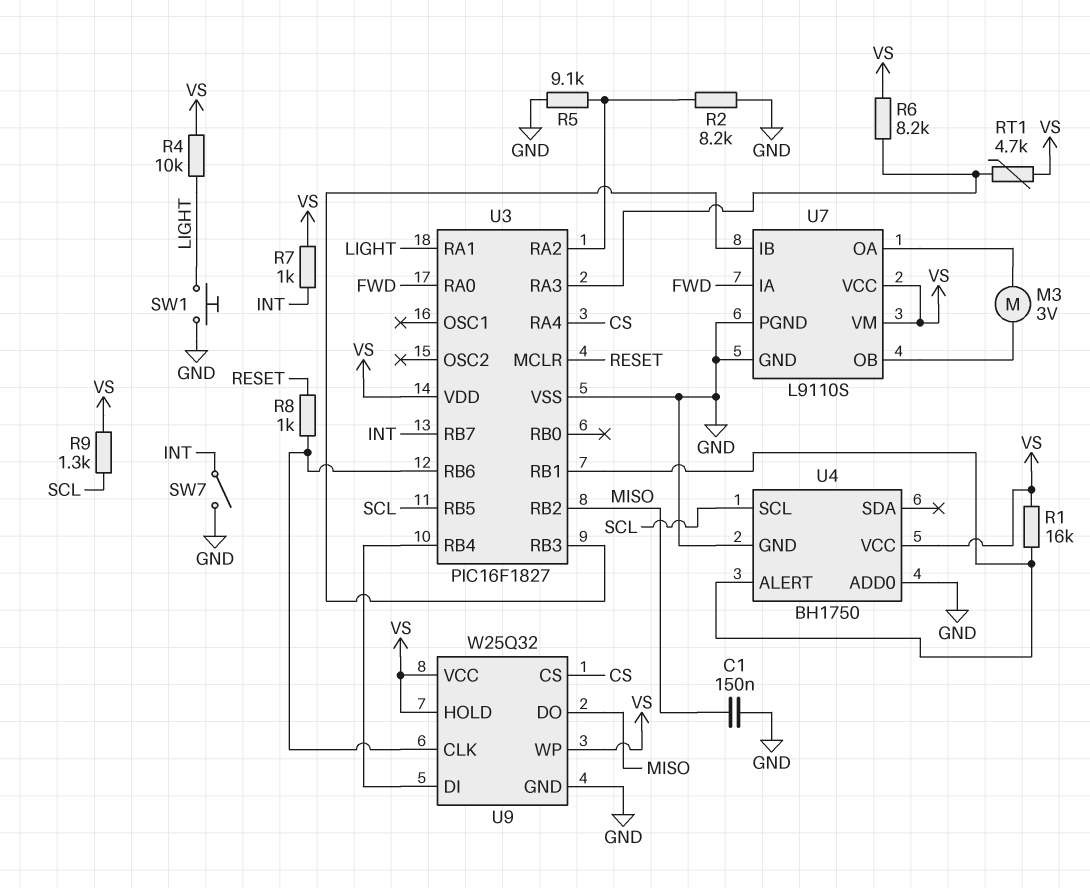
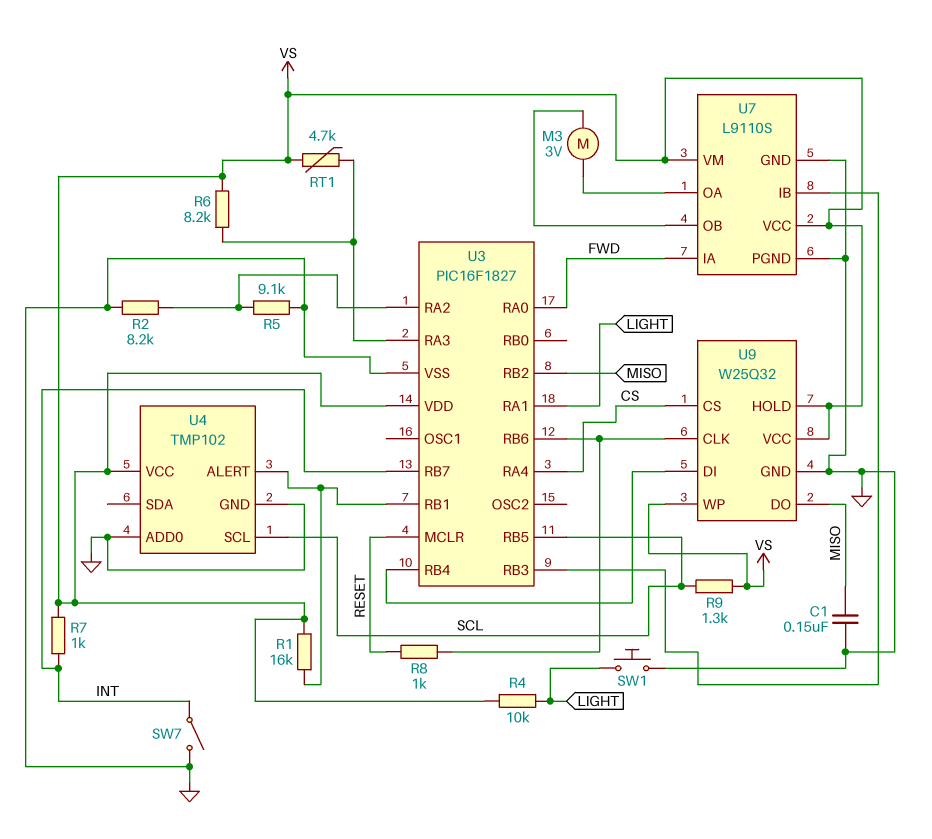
U4: BH1750 -> TMP102

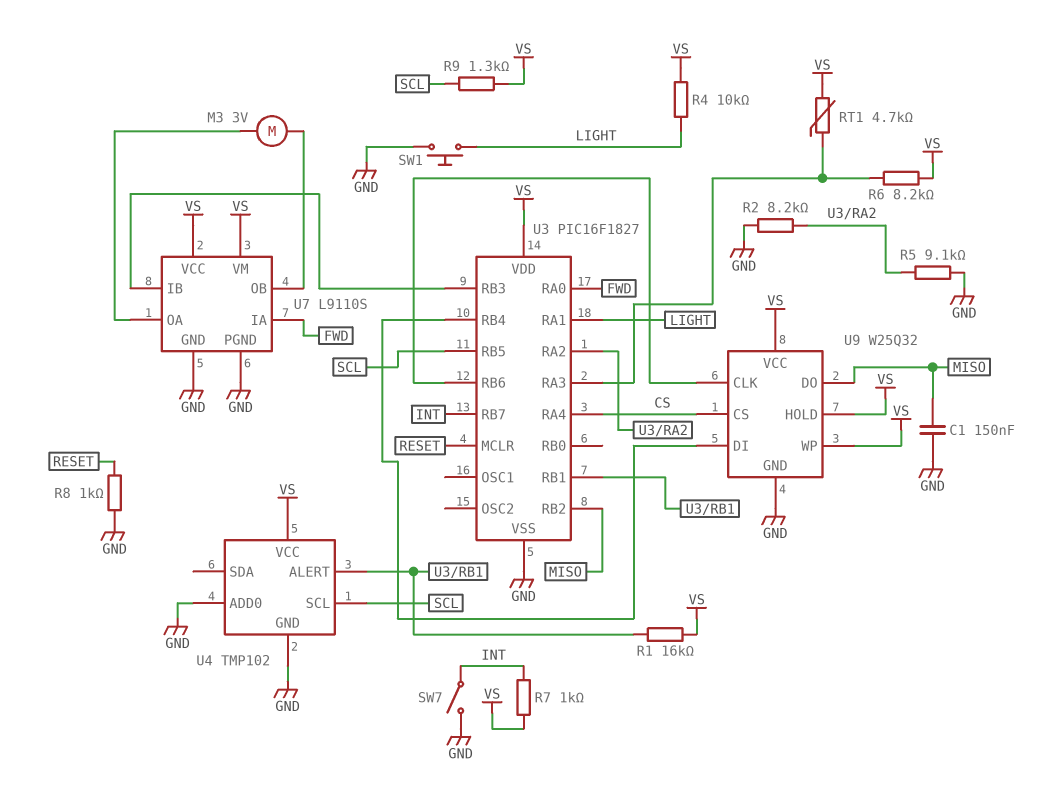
R8: 1k (RESET, U3/RB6) -> 1k (GND, RESET)

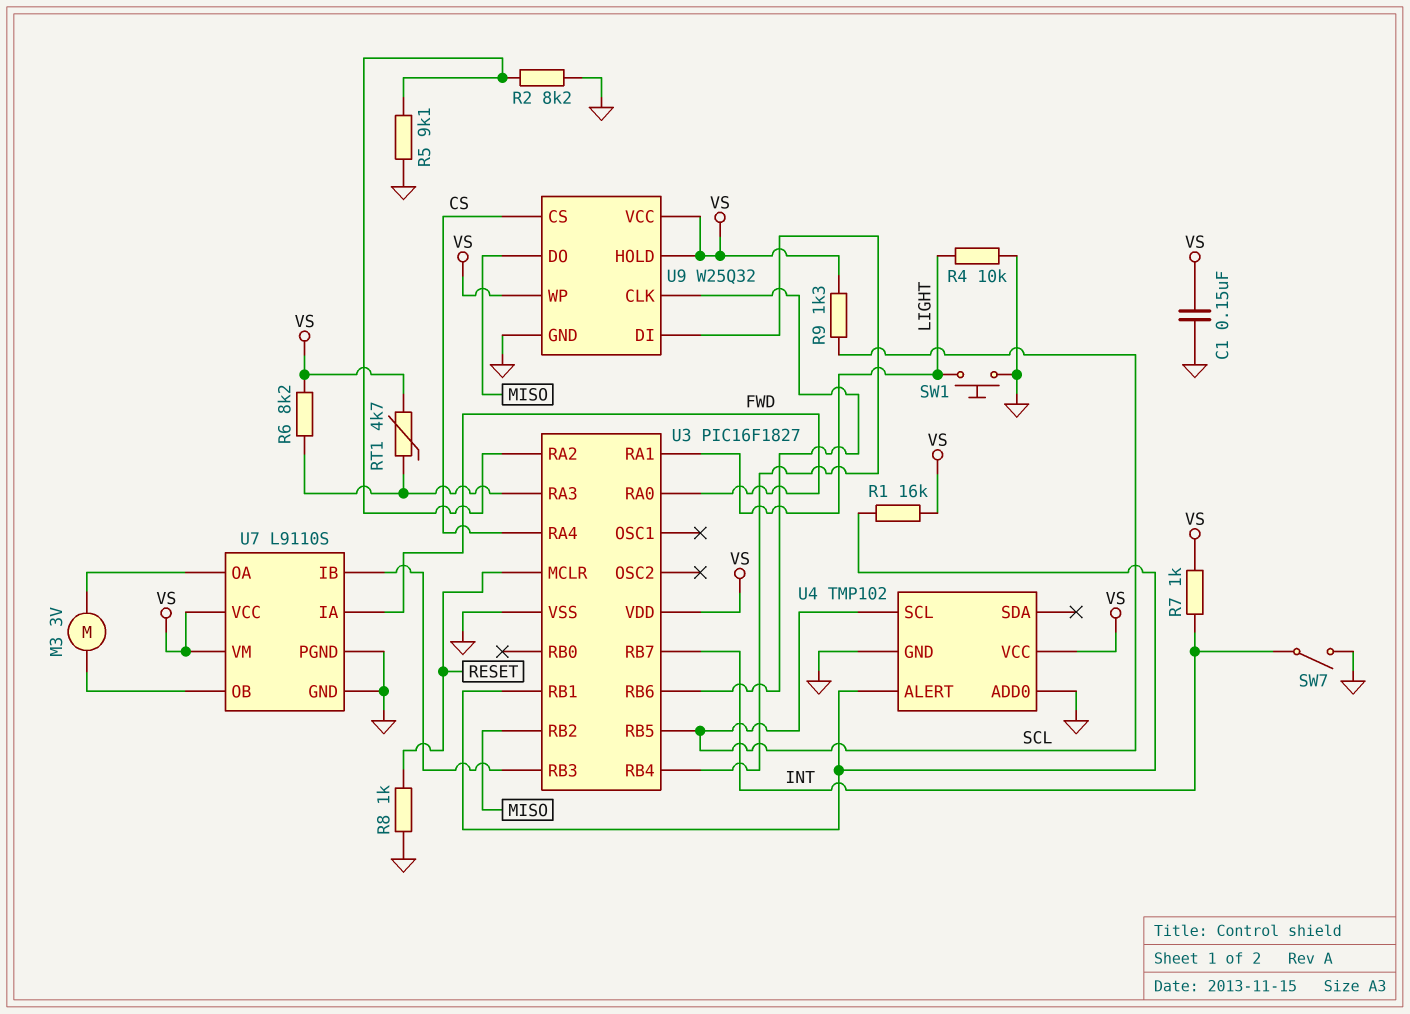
C1: 150nF (GND, MISO) -> 150nF (GND, VS)
R4: 10k (LIGHT, VS) -> 10k (GND, LIGHT)

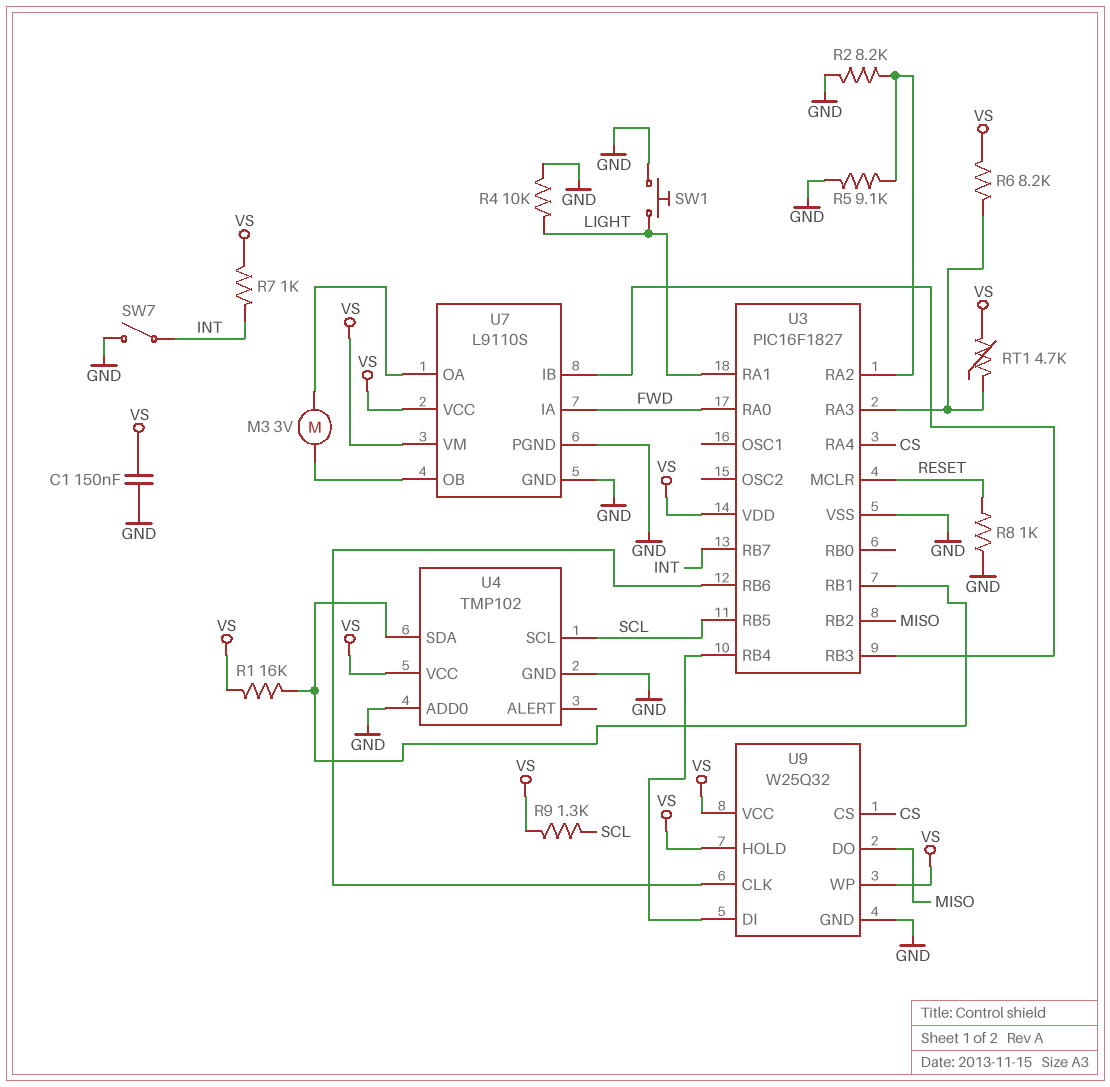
U4 pin ALERT: U3/RB1 -> none
U4 pin SDA: none -> U3/RB1

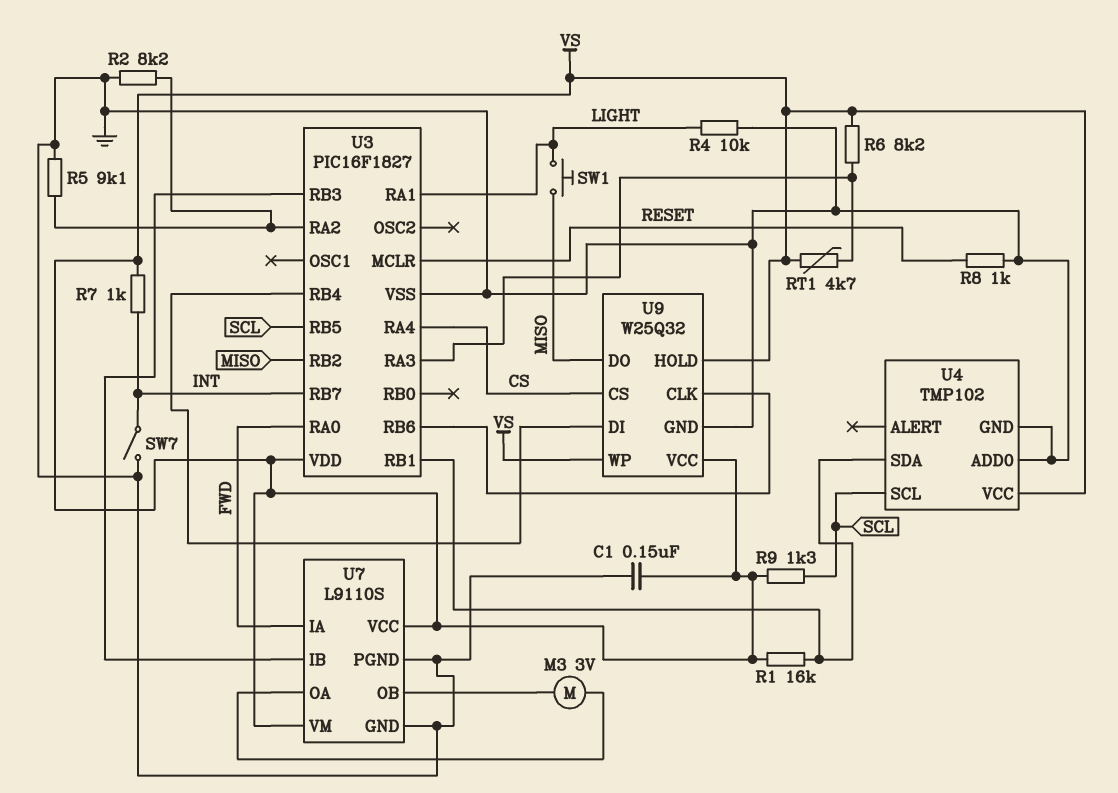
SW1: button (GND, LIGHT) -> button (LIGHT, MISO)

